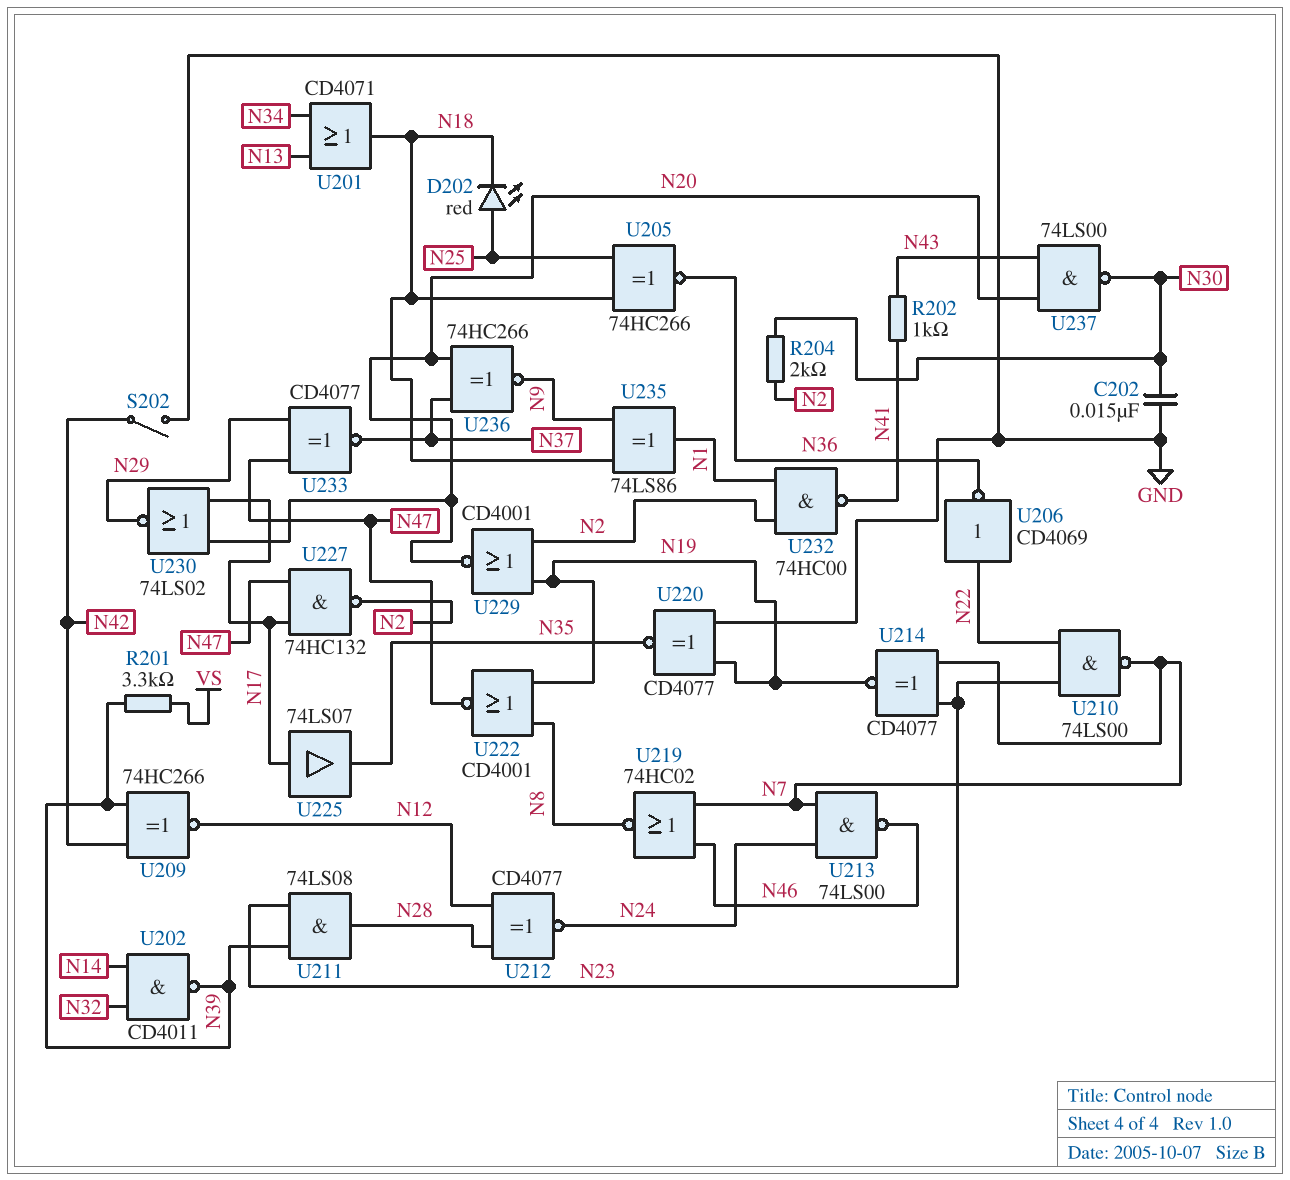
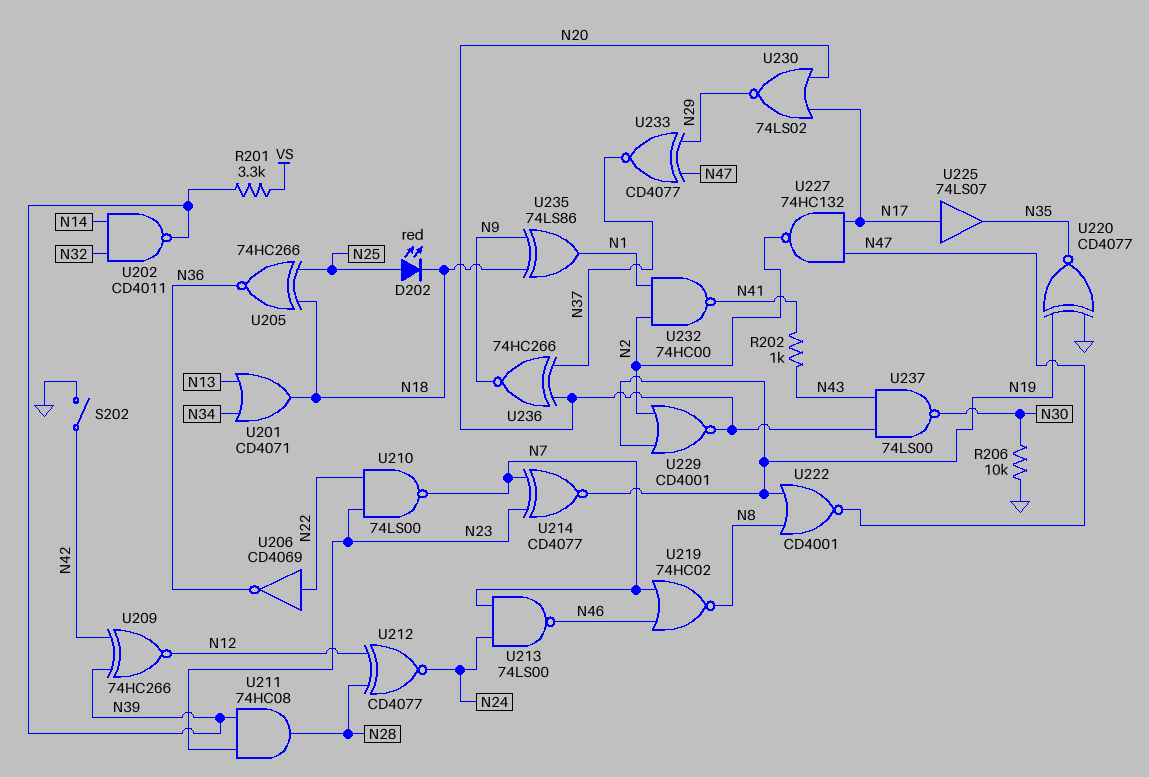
C202: 15nF (GND, N30) -> none
R204: 2k (N2, N30) -> none
R206: none -> 10k (GND, N30)
U211: AND 74LS08 (in N23, in N39, out N28) -> AND 74HC08 (in N23, in N39, out N28)

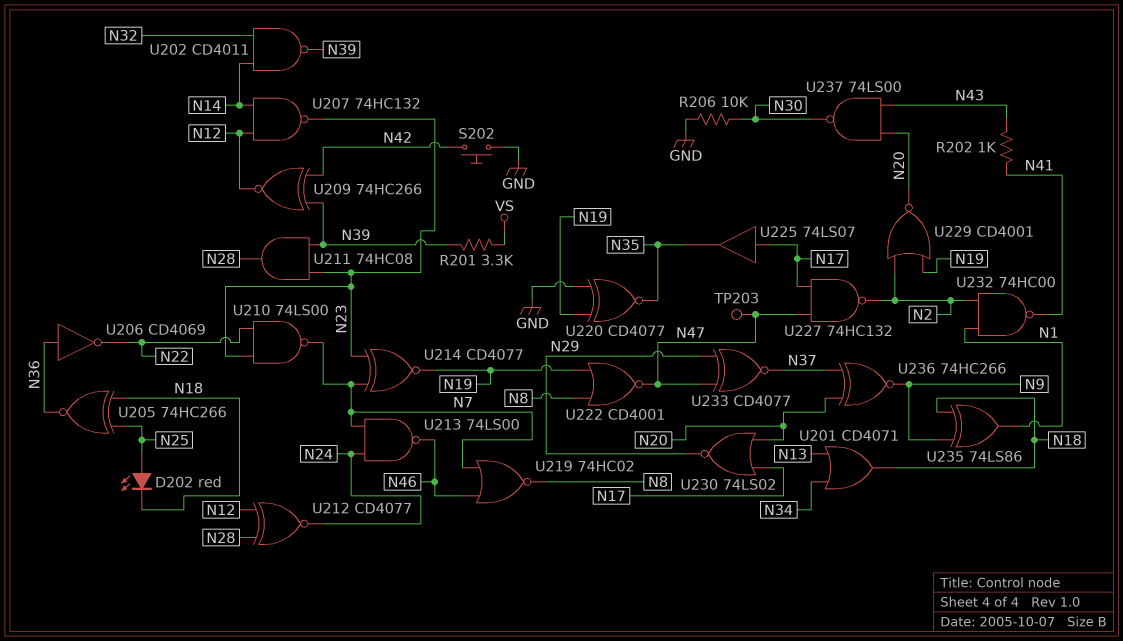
S202: switch (GND, N42) -> button (GND, N42)
TP203: none -> test point (N47)
U206: NOT CD4069 (in N22, out N36) -> NOT CD4069 (in N36, out N22)
U207: none -> NAND 74HC132 (in N12, in N14, out N23)

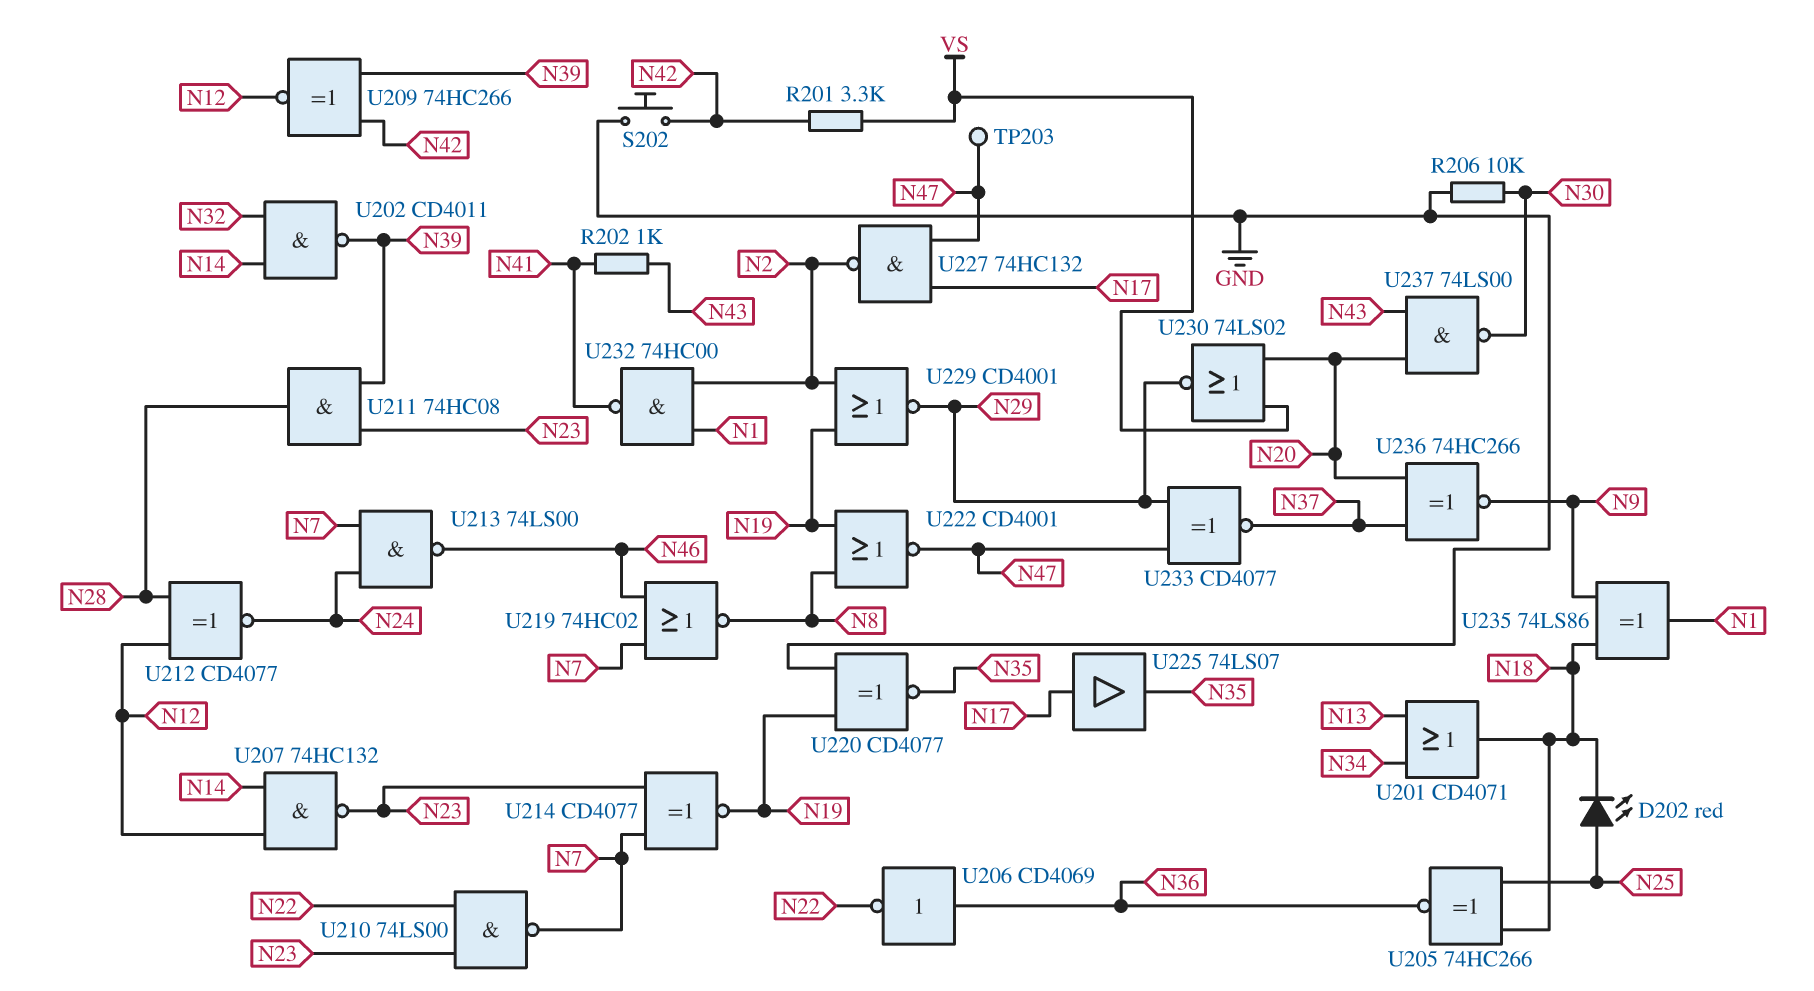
R201: 3.3k (N39, VS) -> 3.3k (N42, VS)
U229: NOR CD4001 (in N2, in N19, out N20) -> NOR CD4001 (in N2, in N19, out N29)
U230: NOR 74LS02 (in N17, in N20, out N29) -> NOR 74LS02 (in N20, in VS, out N29)

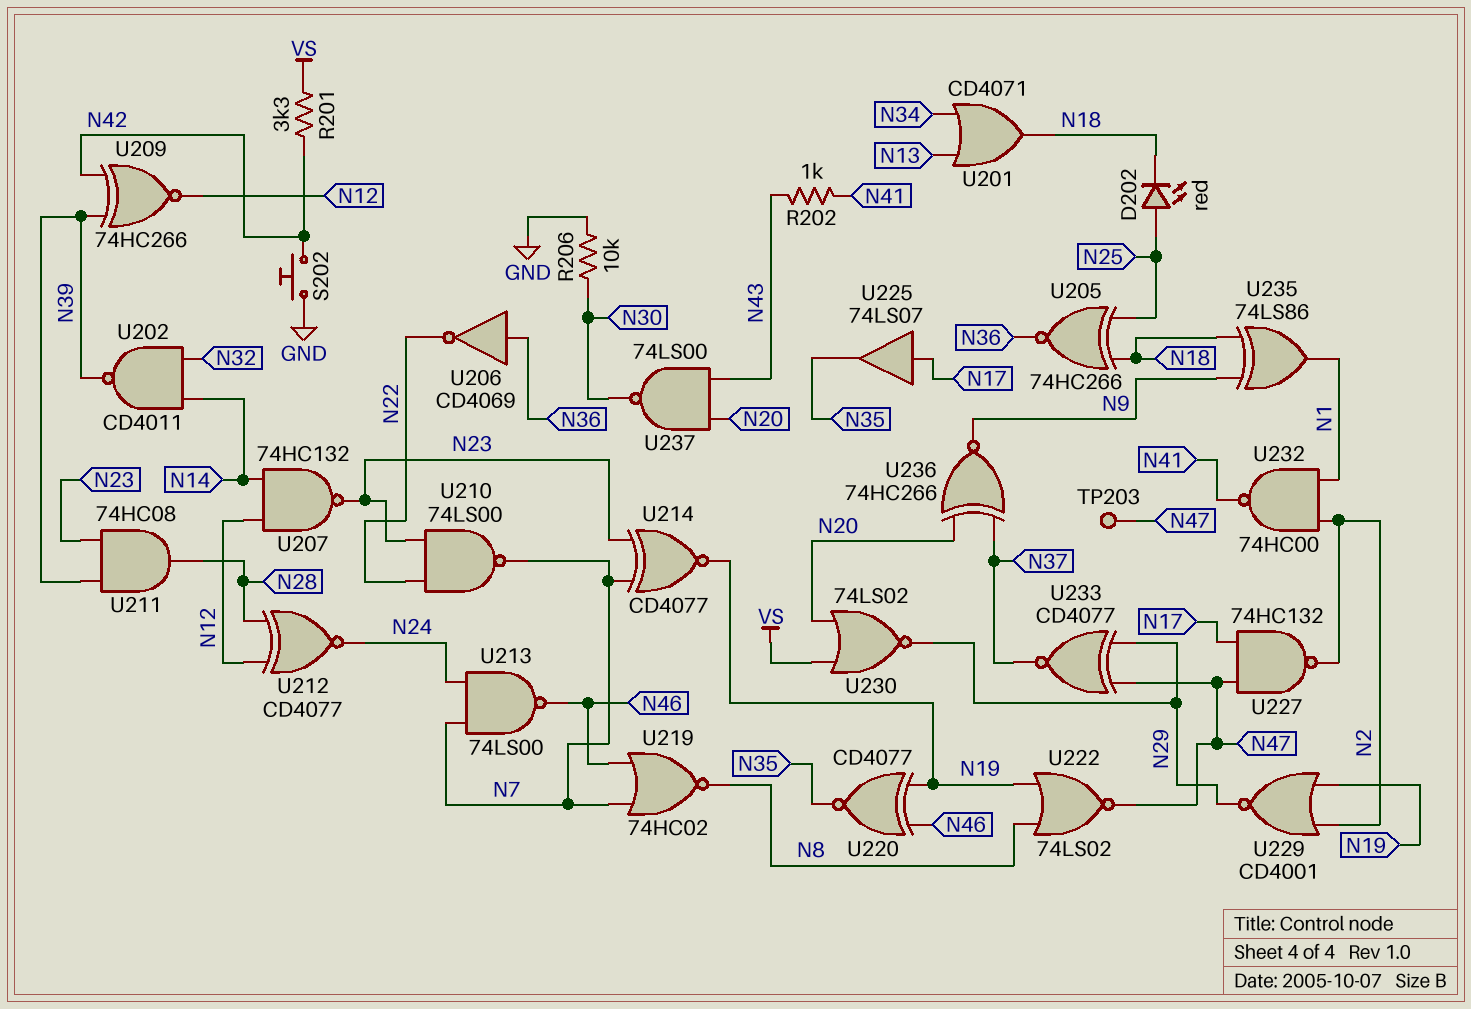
U220: XNOR CD4077 (in GND, in N19, out N35) -> XNOR CD4077 (in N19, in N46, out N35)
U222: NOR CD4001 (in N8, in N19, out N47) -> NOR 74LS02 (in N8, in N19, out N47)

